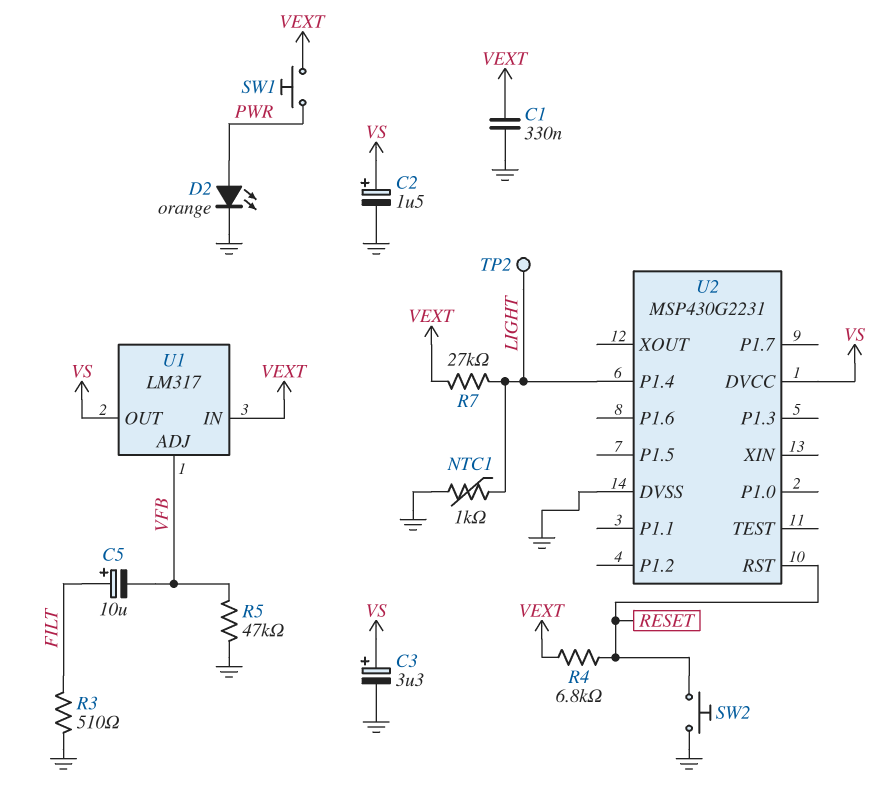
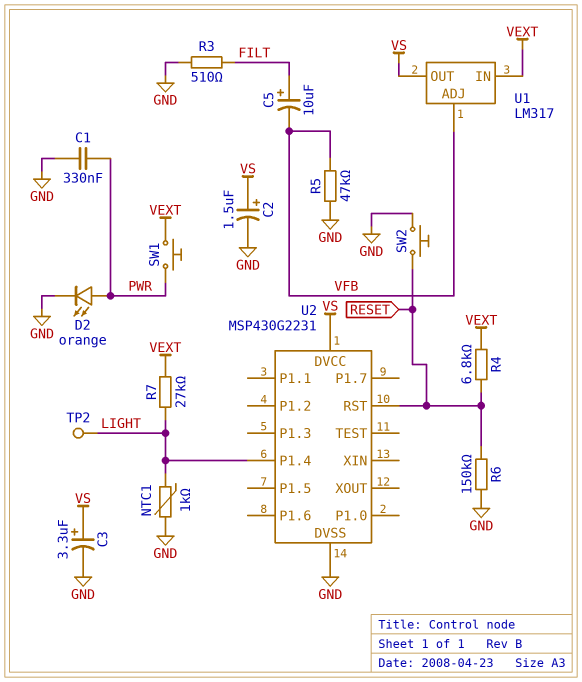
C1: 330nF (GND, VEXT) -> 330nF (GND, PWR)
R6: none -> 150k (GND, RESET)

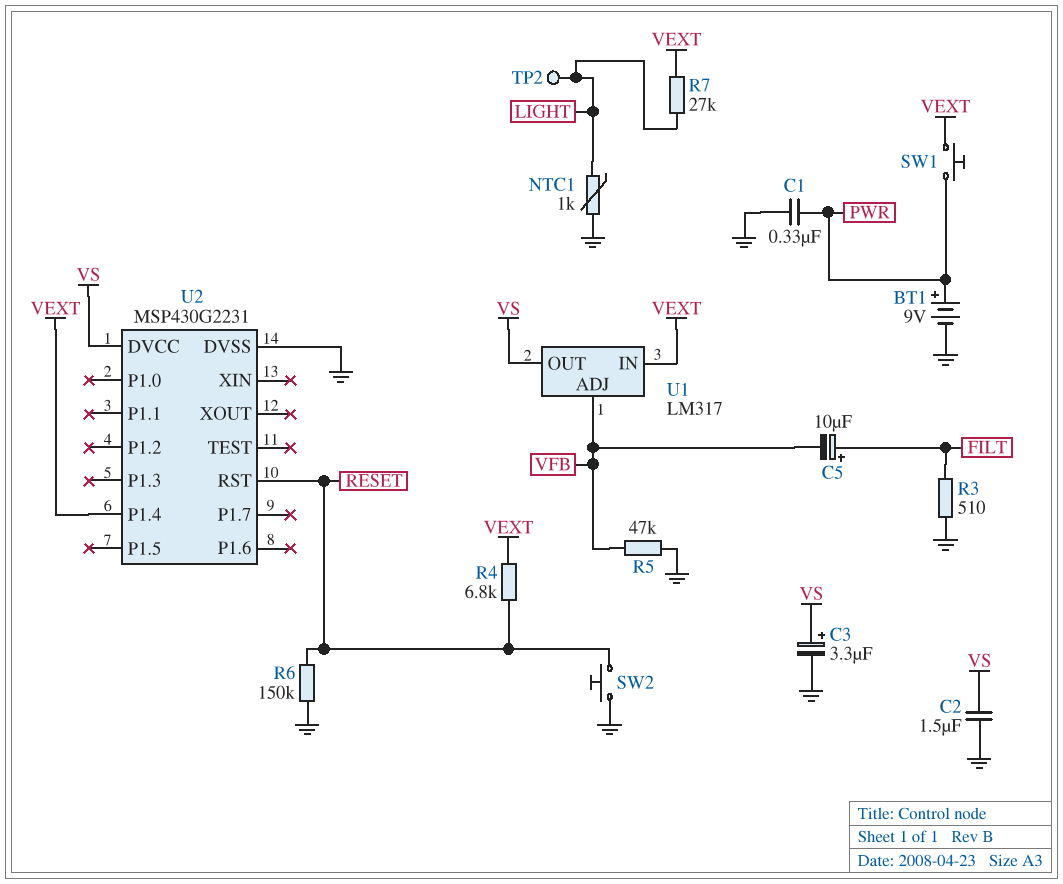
BT1: none -> 9V (plus PWR, minus GND)
C2: 1.5uF (plus VS, minus GND) -> 1.5uF (GND, VS)
D2: LED orange (A PWR, K GND) -> none
U2 pin P1.4: LIGHT -> VEXT

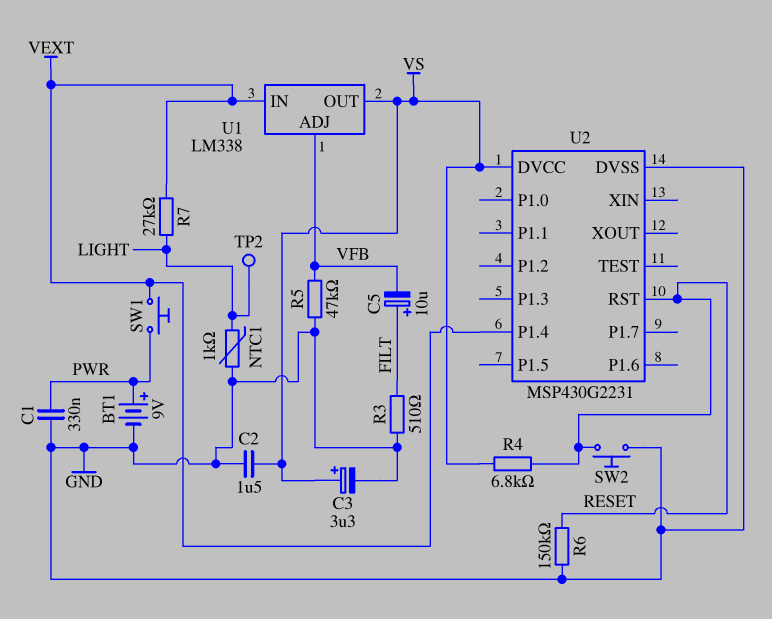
R4: 6.8k (RESET, VEXT) -> 6.8k (RESET, VS)
U1: LM317 -> LM338

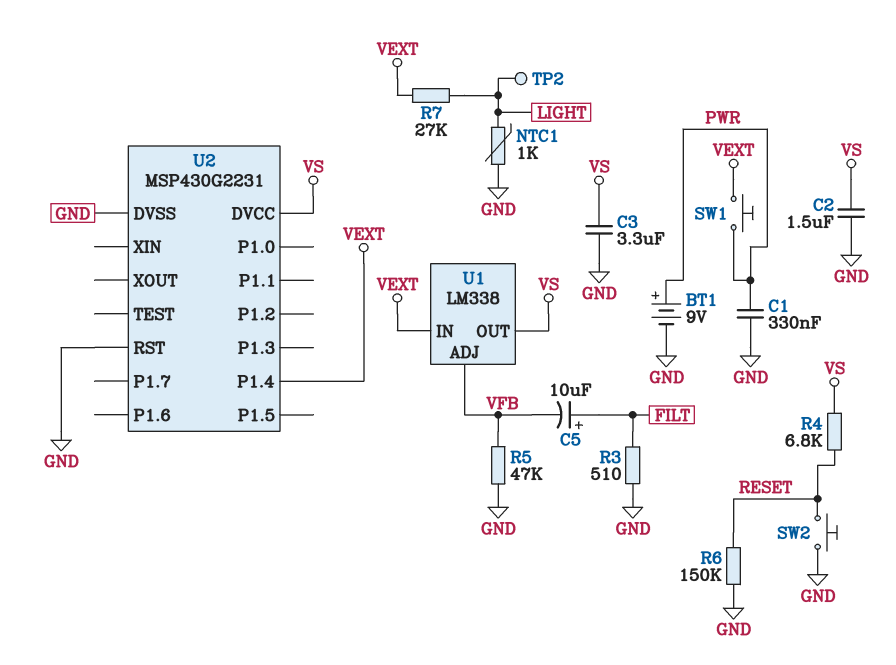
C3: 3.3uF (plus VS, minus GND) -> 3.3uF (GND, VS)
U2 pin RST: RESET -> GND

